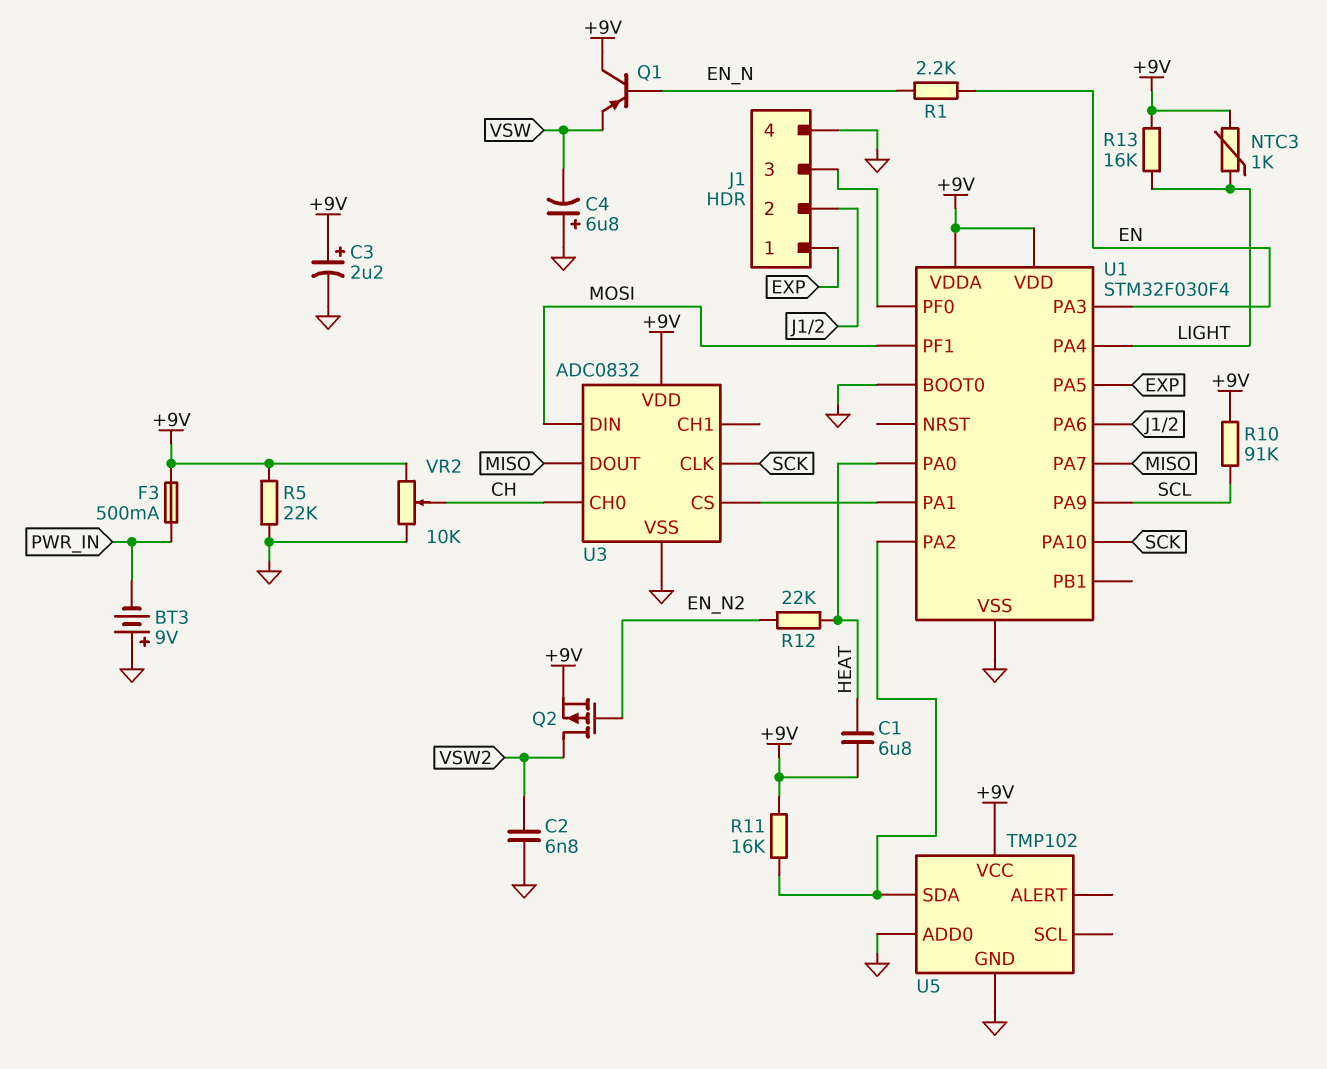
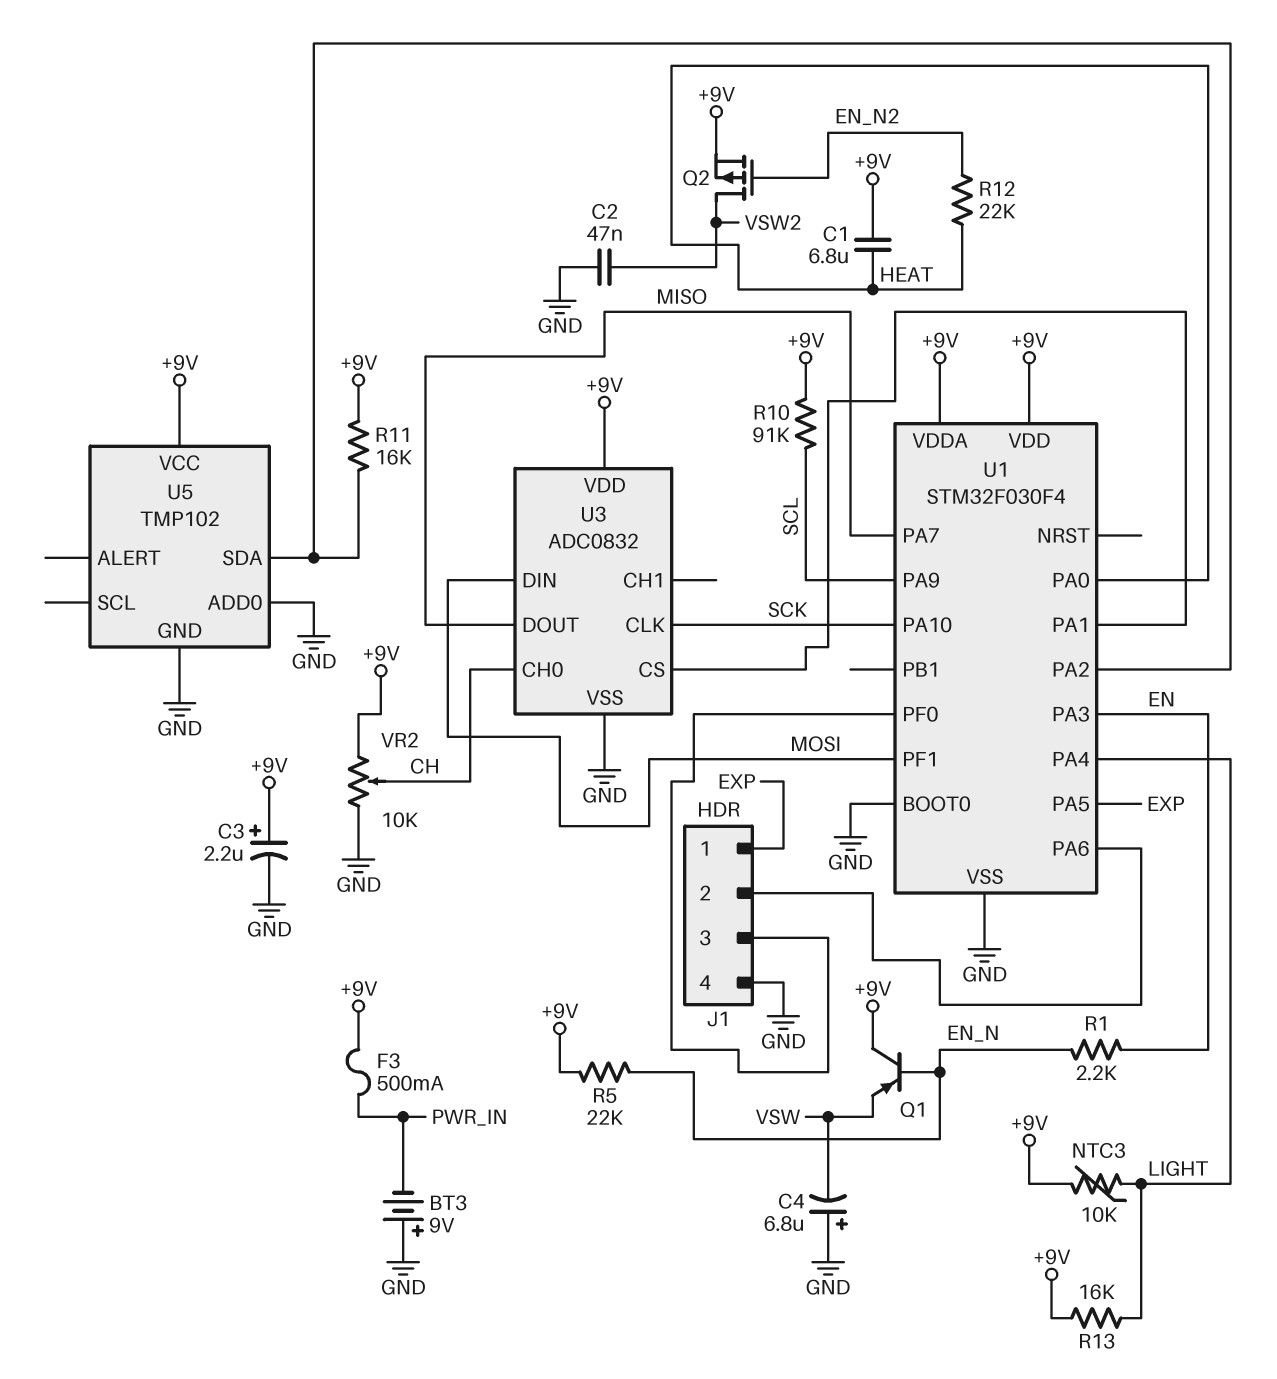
C2: 6.8nF (GND, VSW2) -> 47nF (GND, VSW2)
NTC3: 1k (+9V, LIGHT) -> 10k (+9V, LIGHT)
R5: 22k (+9V, GND) -> 22k (+9V, EN_N)

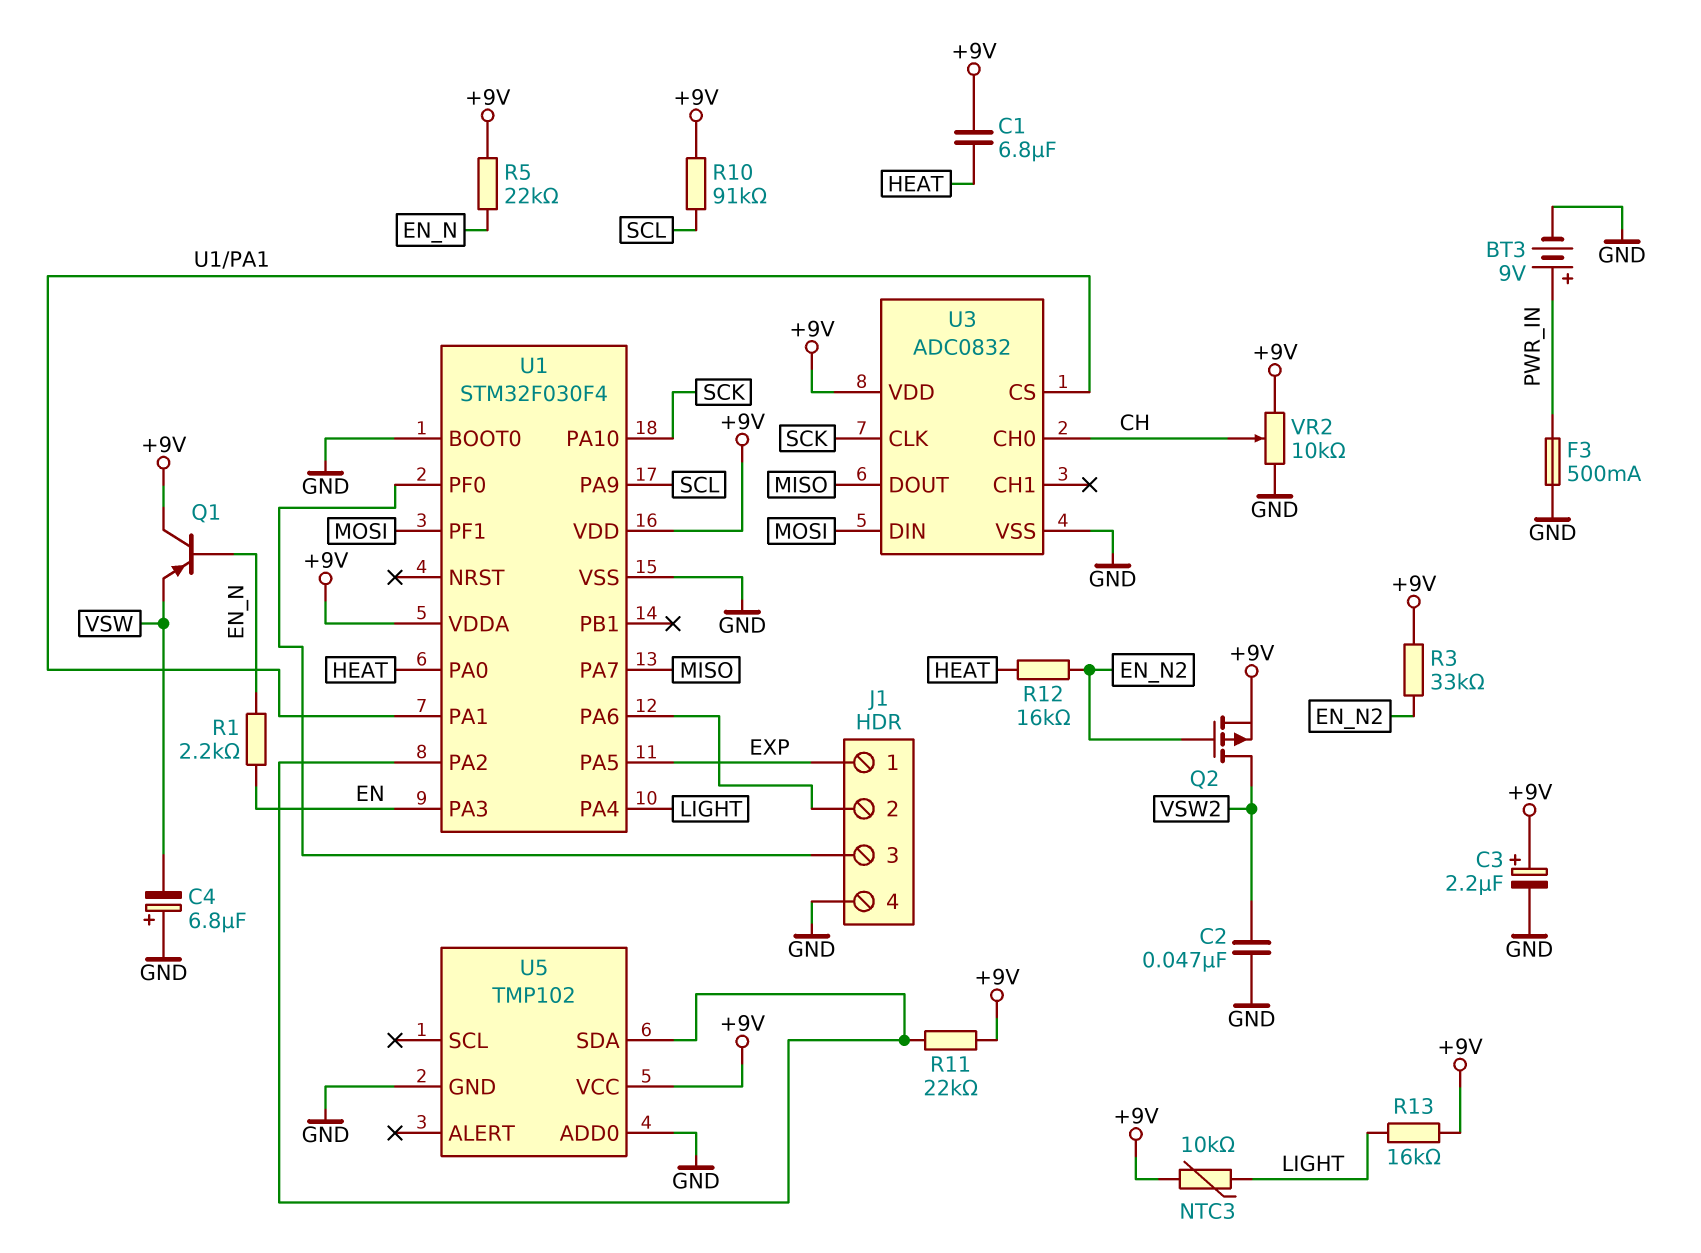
BT3: 9V (plus GND, minus PWR_IN) -> 9V (plus PWR_IN, minus GND)
F3: 500mA (+9V, PWR_IN) -> 500mA (GND, PWR_IN)
R3: none -> 33k (+9V, EN_N2)
R11: 16k (+9V, U1/PA2) -> 22k (+9V, U1/PA2)
R12: 22k (EN_N2, HEAT) -> 16k (EN_N2, HEAT)

